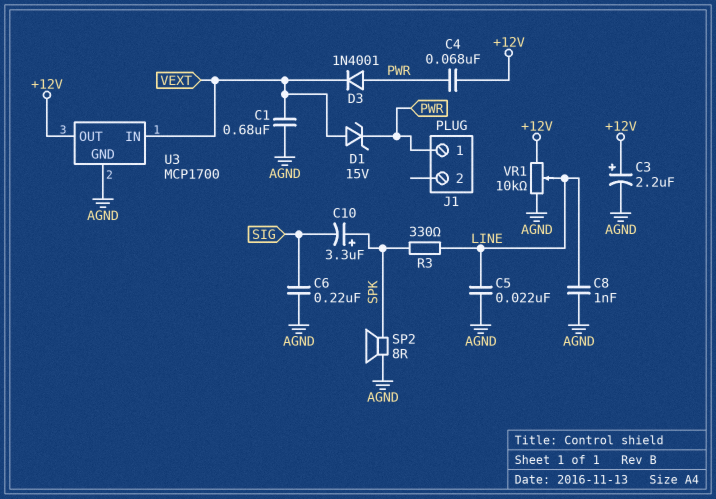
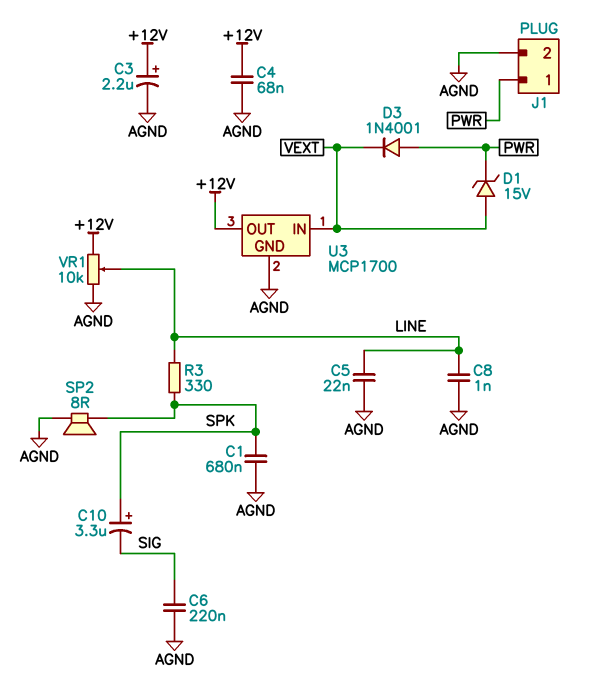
C1: 680nF (AGND, VEXT) -> 680nF (AGND, SPK)
C4: 68nF (+12V, PWR) -> 68nF (+12V, AGND)
J1 pin 2: none -> AGND

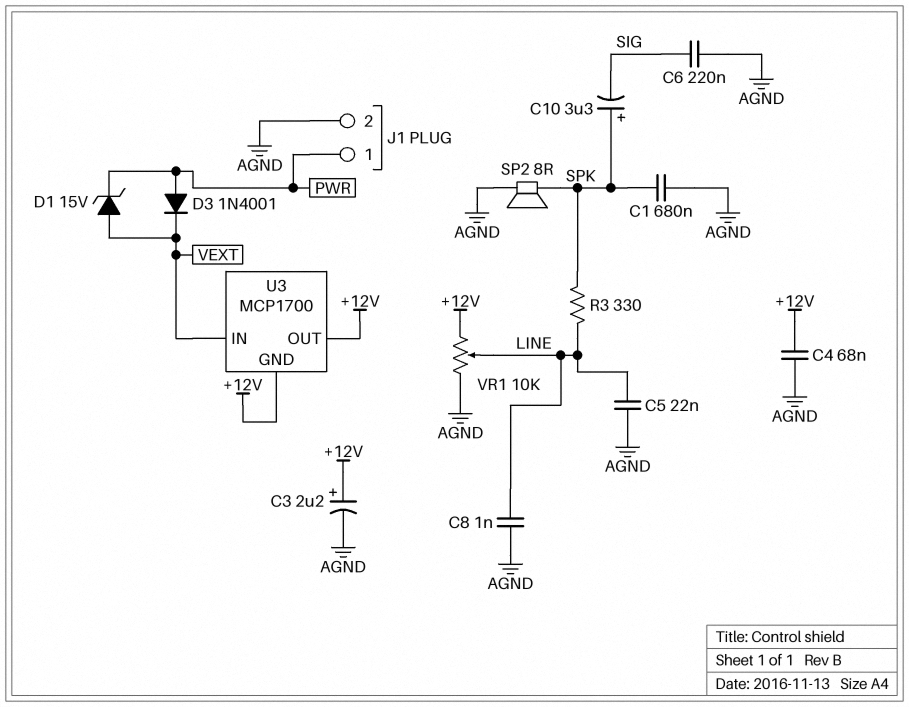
U3 pin GND: AGND -> +12V

